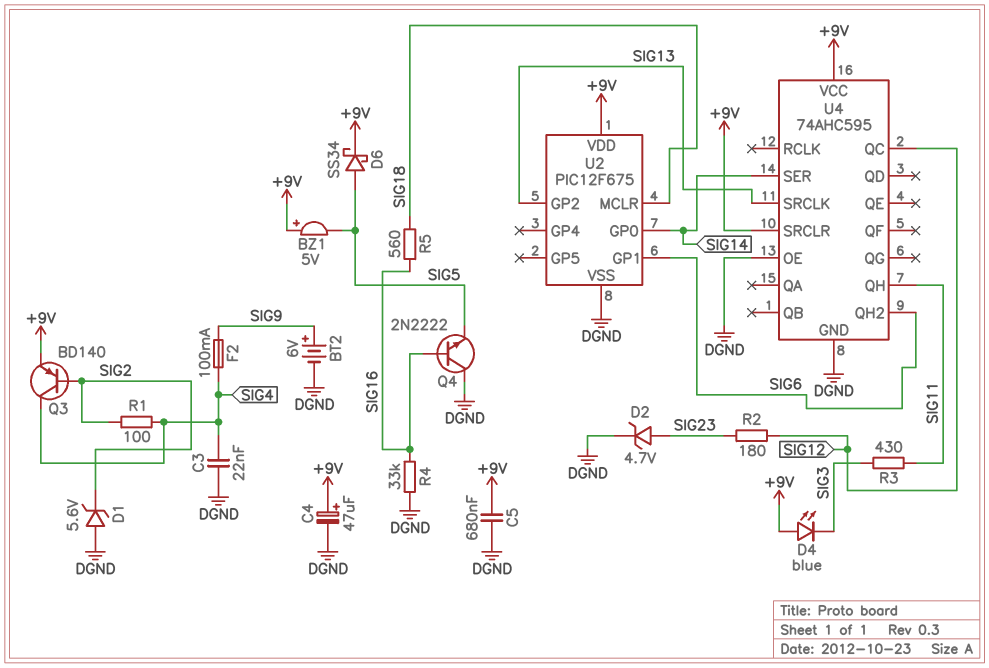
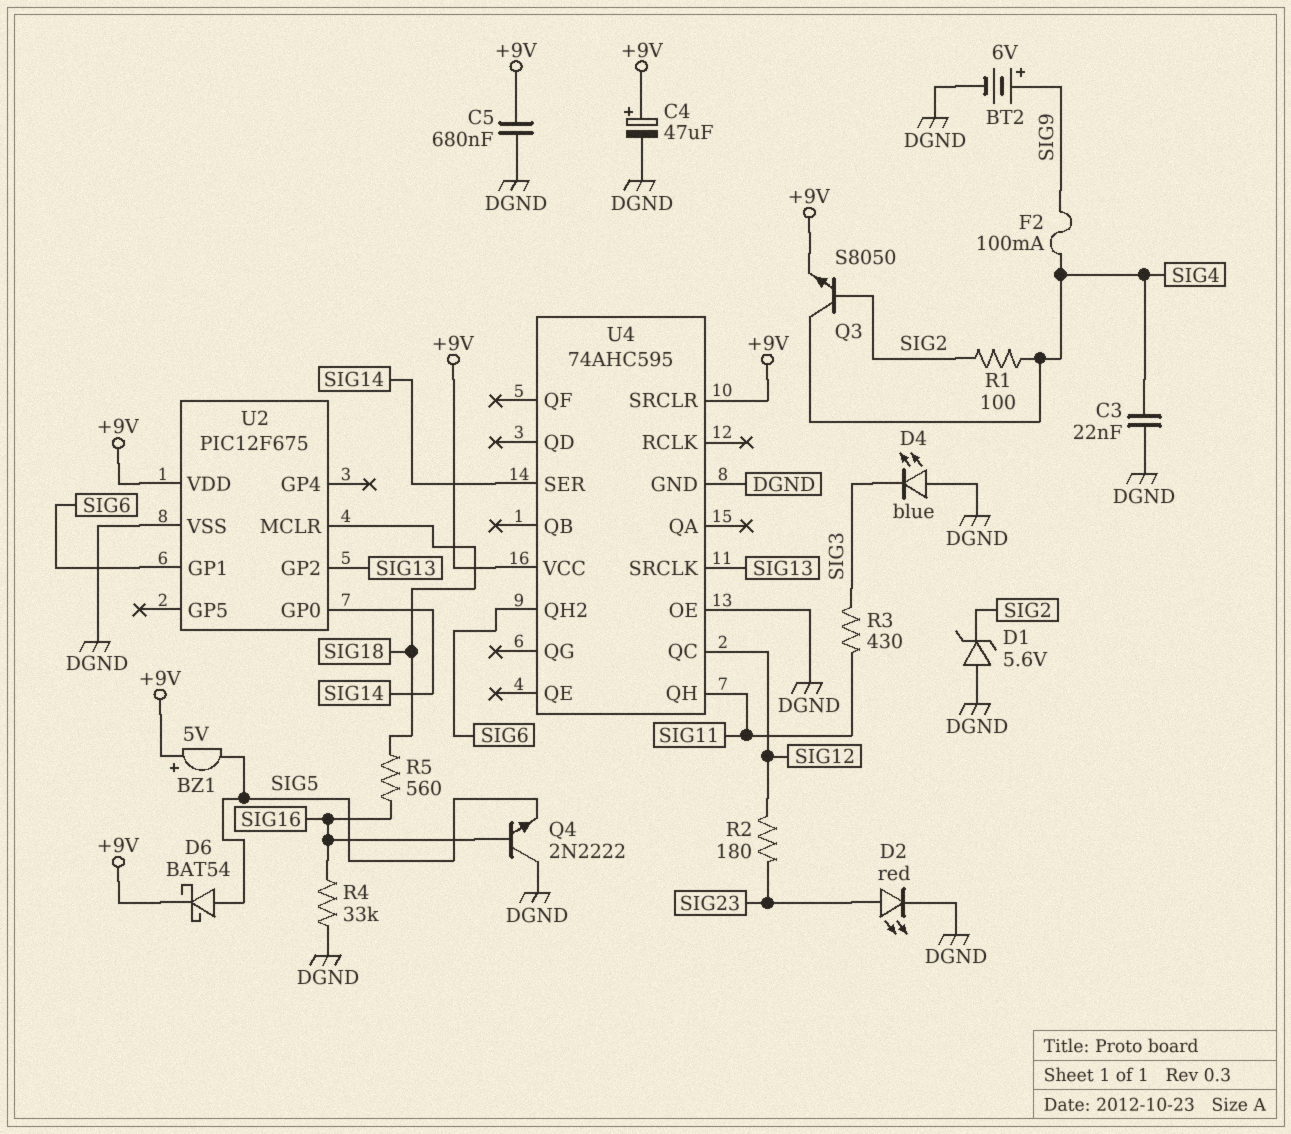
D2: zener 4.7V (A SIG23, K DGND) -> LED red (A SIG23, K DGND)
D4: LED blue (A +9V, K SIG3) -> LED blue (A DGND, K SIG3)
D6: schottky SS34 (A SIG5, K +9V) -> schottky BAT54 (A SIG5, K +9V)
Q3: PNP BD140 (B SIG2, C SIG4, E +9V) -> NPN S8050 (B SIG2, C SIG4, E +9V)

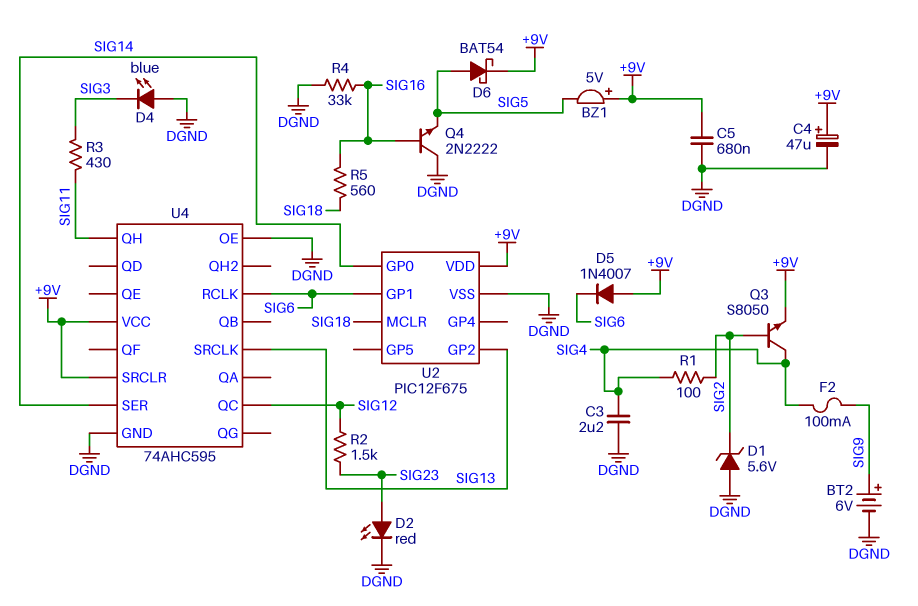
C3: 22nF (DGND, SIG4) -> 2.2uF (DGND, SIG4)
D5: none -> diode 1N4007 (A +9V, K SIG6)
R2: 180 (SIG12, SIG23) -> 1.5k (SIG12, SIG23)
U4 pin QH2: SIG6 -> none
U4 pin RCLK: none -> SIG6

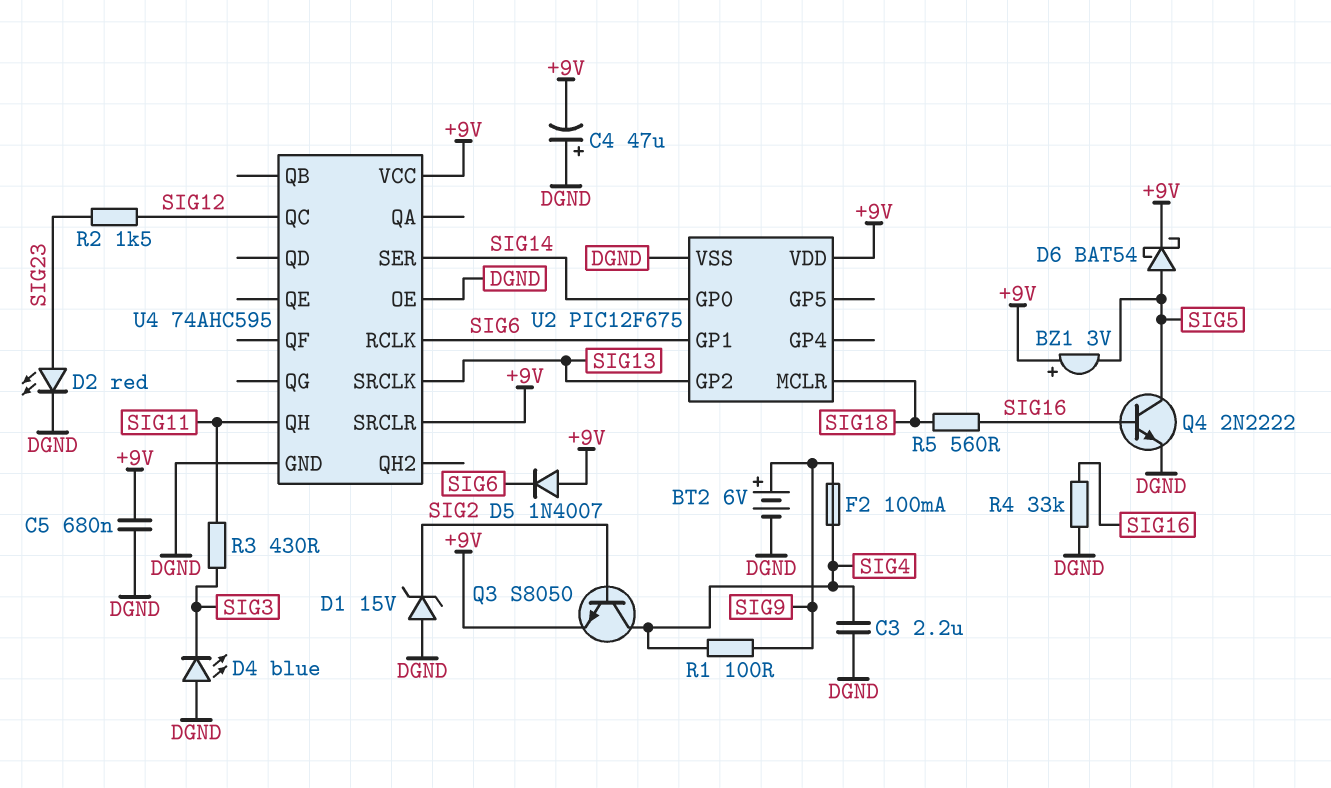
BZ1: buzzer 5V (plus +9V, minus SIG5) -> buzzer 3V (plus +9V, minus SIG5)
C4: 47uF (plus +9V, minus DGND) -> 47uF (plus DGND, minus +9V)
D1: zener 5.6V (A DGND, K SIG2) -> zener 15V (A DGND, K SIG2)
Q4: NPN 2N2222 (B SIG16, C DGND, E SIG5) -> NPN 2N2222 (B SIG16, C SIG5, E DGND)
R1: 100 (SIG2, SIG4) -> 100 (SIG4, SIG9)

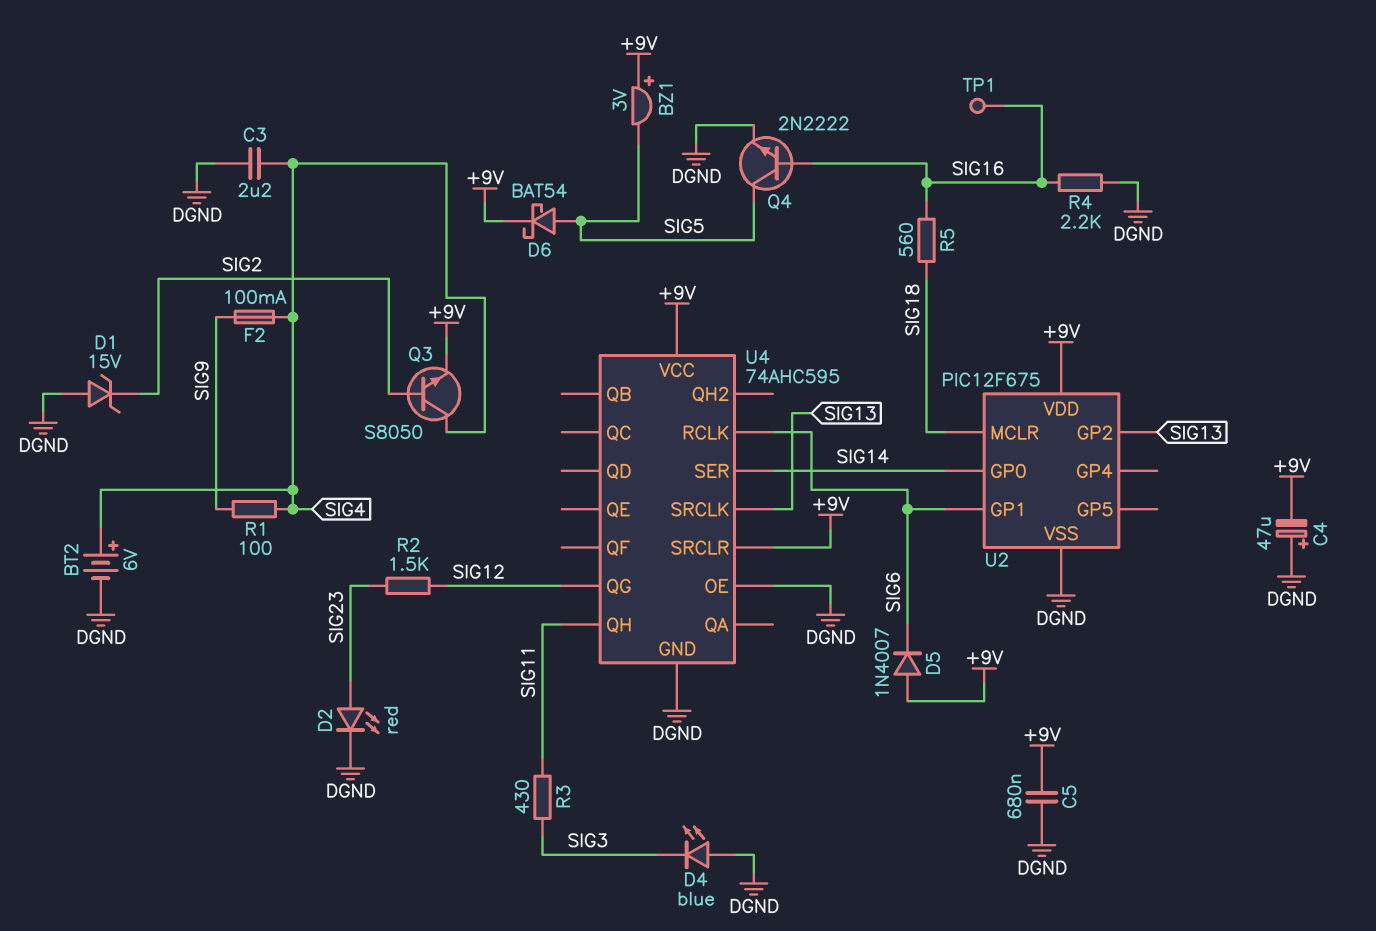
BT2: 6V (plus SIG9, minus DGND) -> 6V (plus SIG4, minus DGND)
R4: 33k (DGND, SIG16) -> 2.2k (DGND, SIG16)
TP1: none -> test point (SIG16)
U4 pin QC: SIG12 -> none
U4 pin QG: none -> SIG12

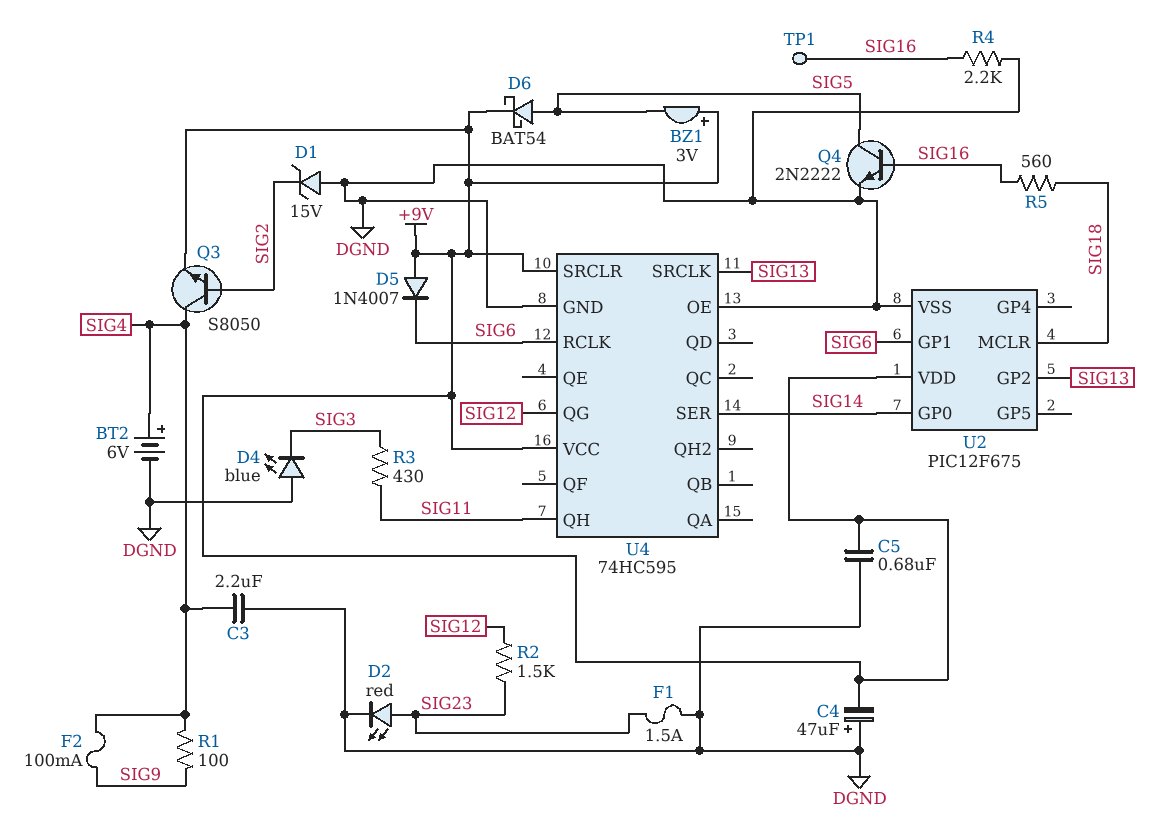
F1: none -> 1.5A (DGND, SIG23)
U4: 74AHC595 -> 74HC595

